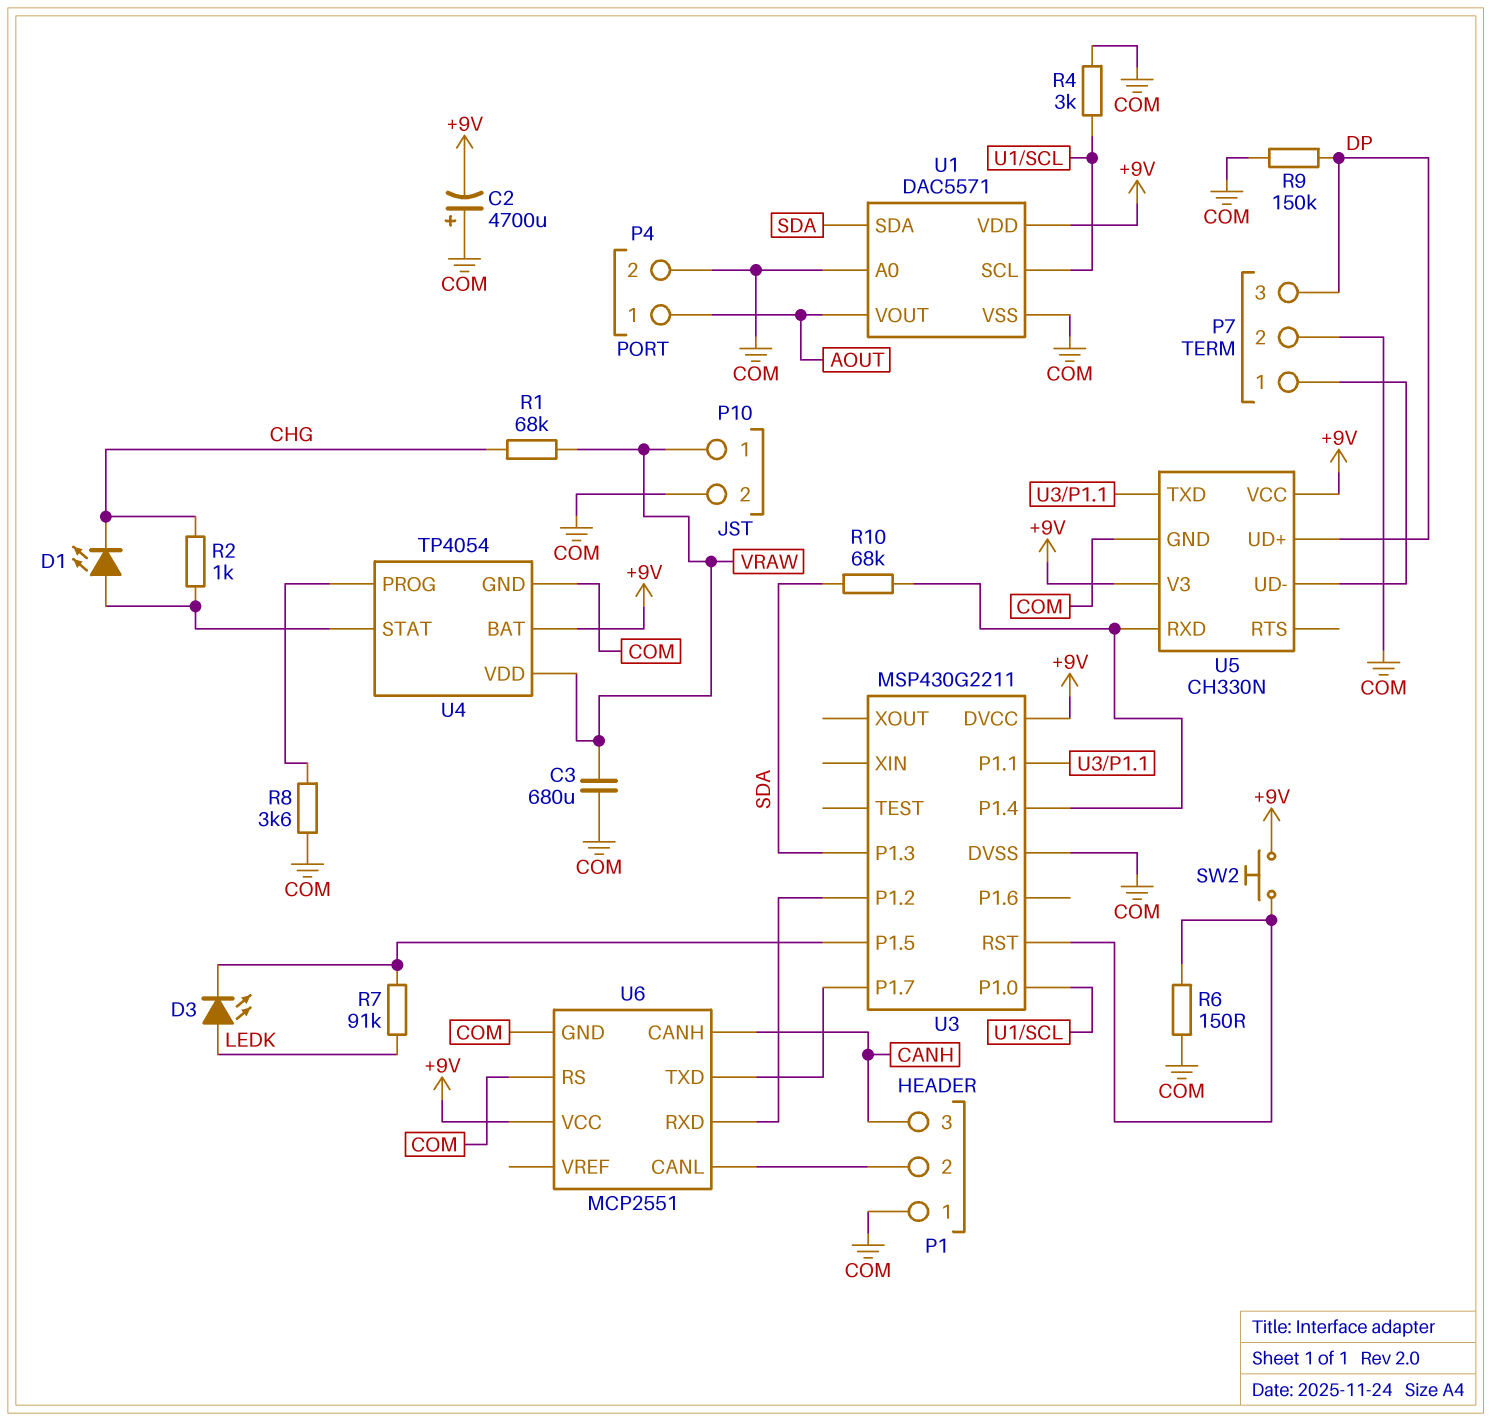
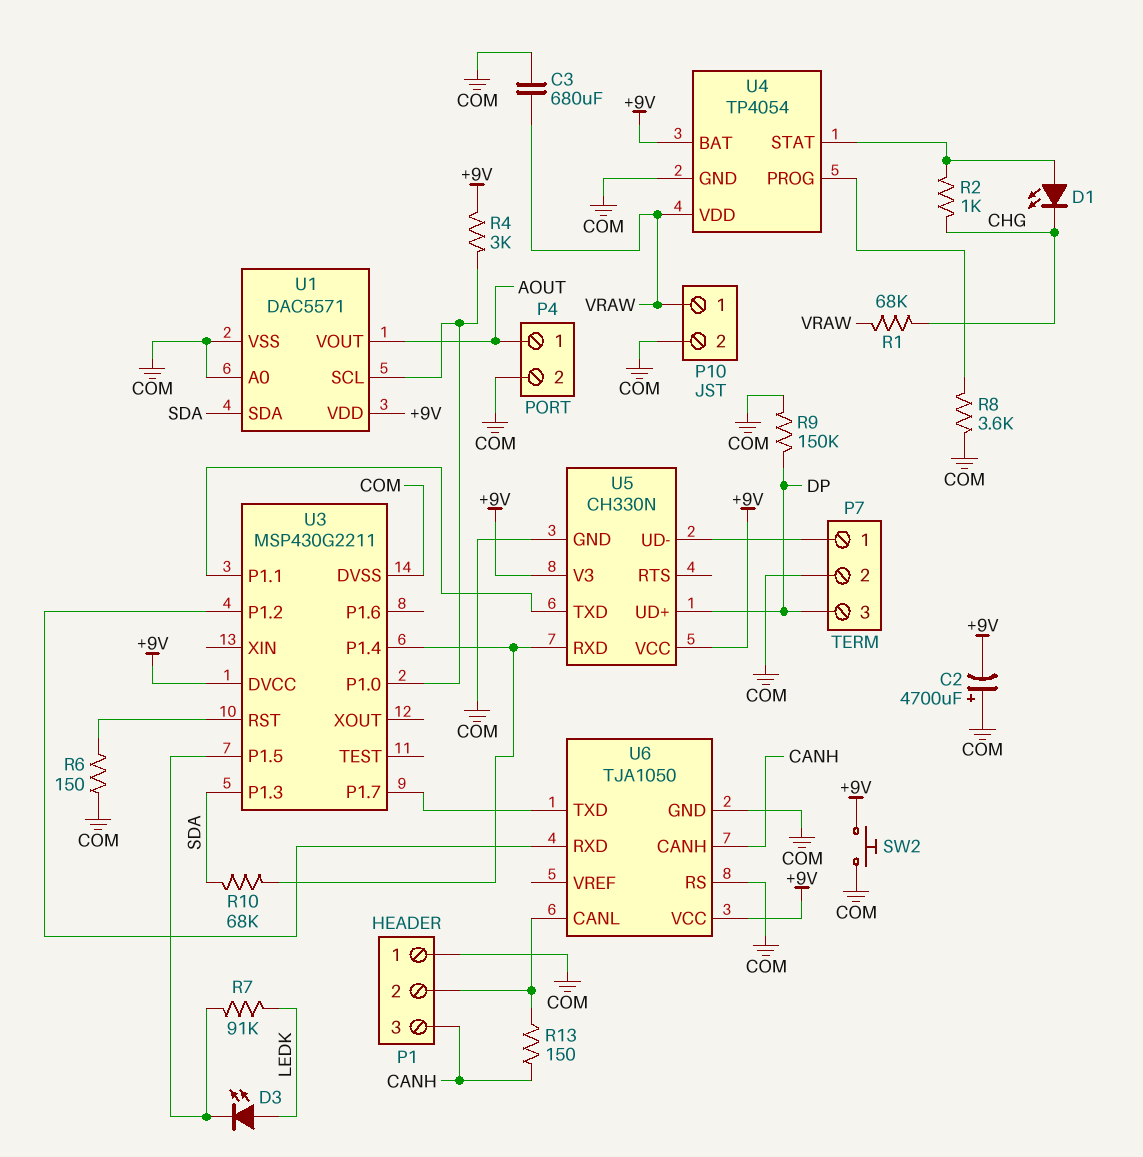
R4: 3k (COM, U1/SCL) -> 3k (+9V, U1/SCL)
R13: none -> 150 (CANH, P1/2)
SW2: button (+9V, U3/RST) -> button (+9V, COM)
U6: MCP2551 -> TJA1050

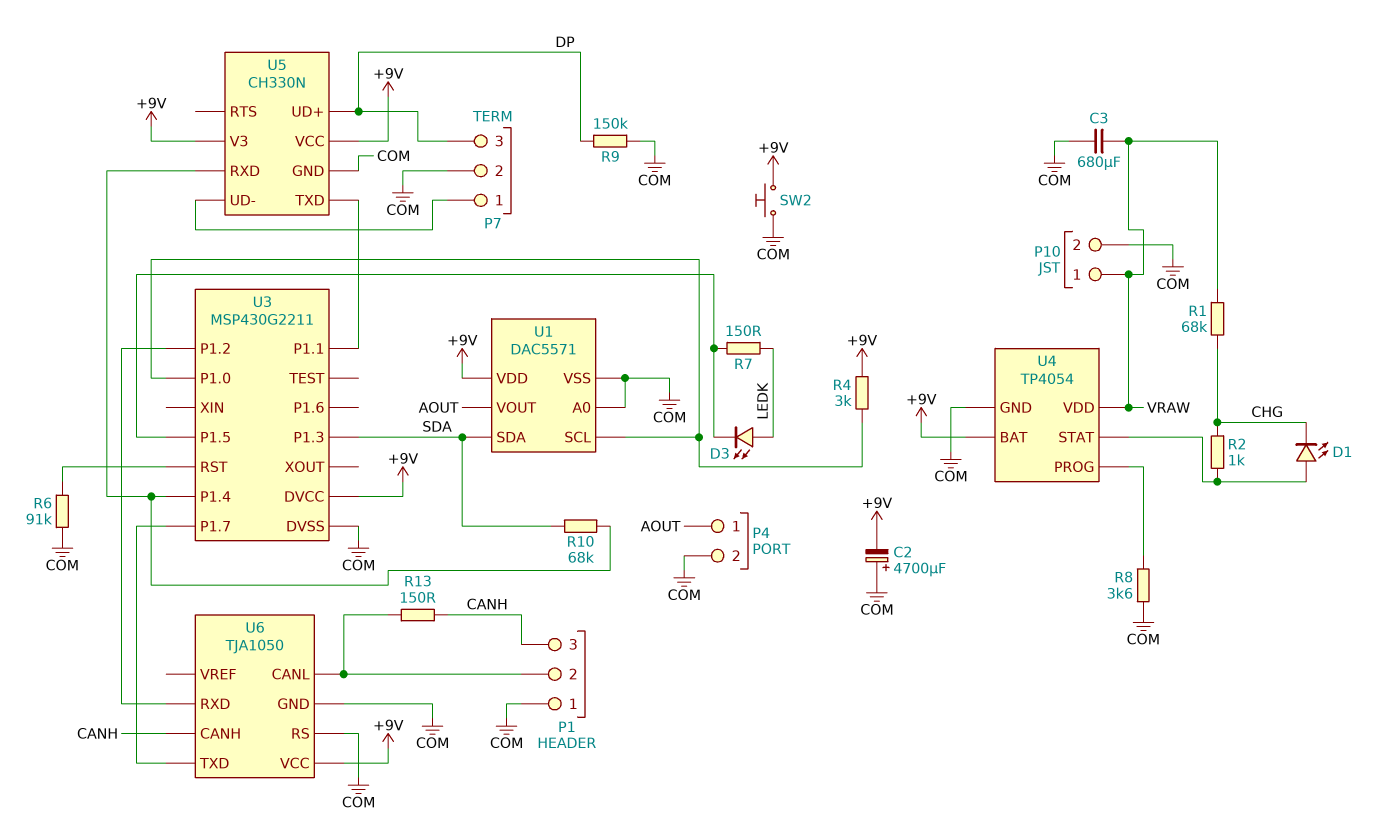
R6: 150 (COM, U3/RST) -> 91k (COM, U3/RST)
R7: 91k (LEDK, U3/P1.5) -> 150 (LEDK, U3/P1.5)

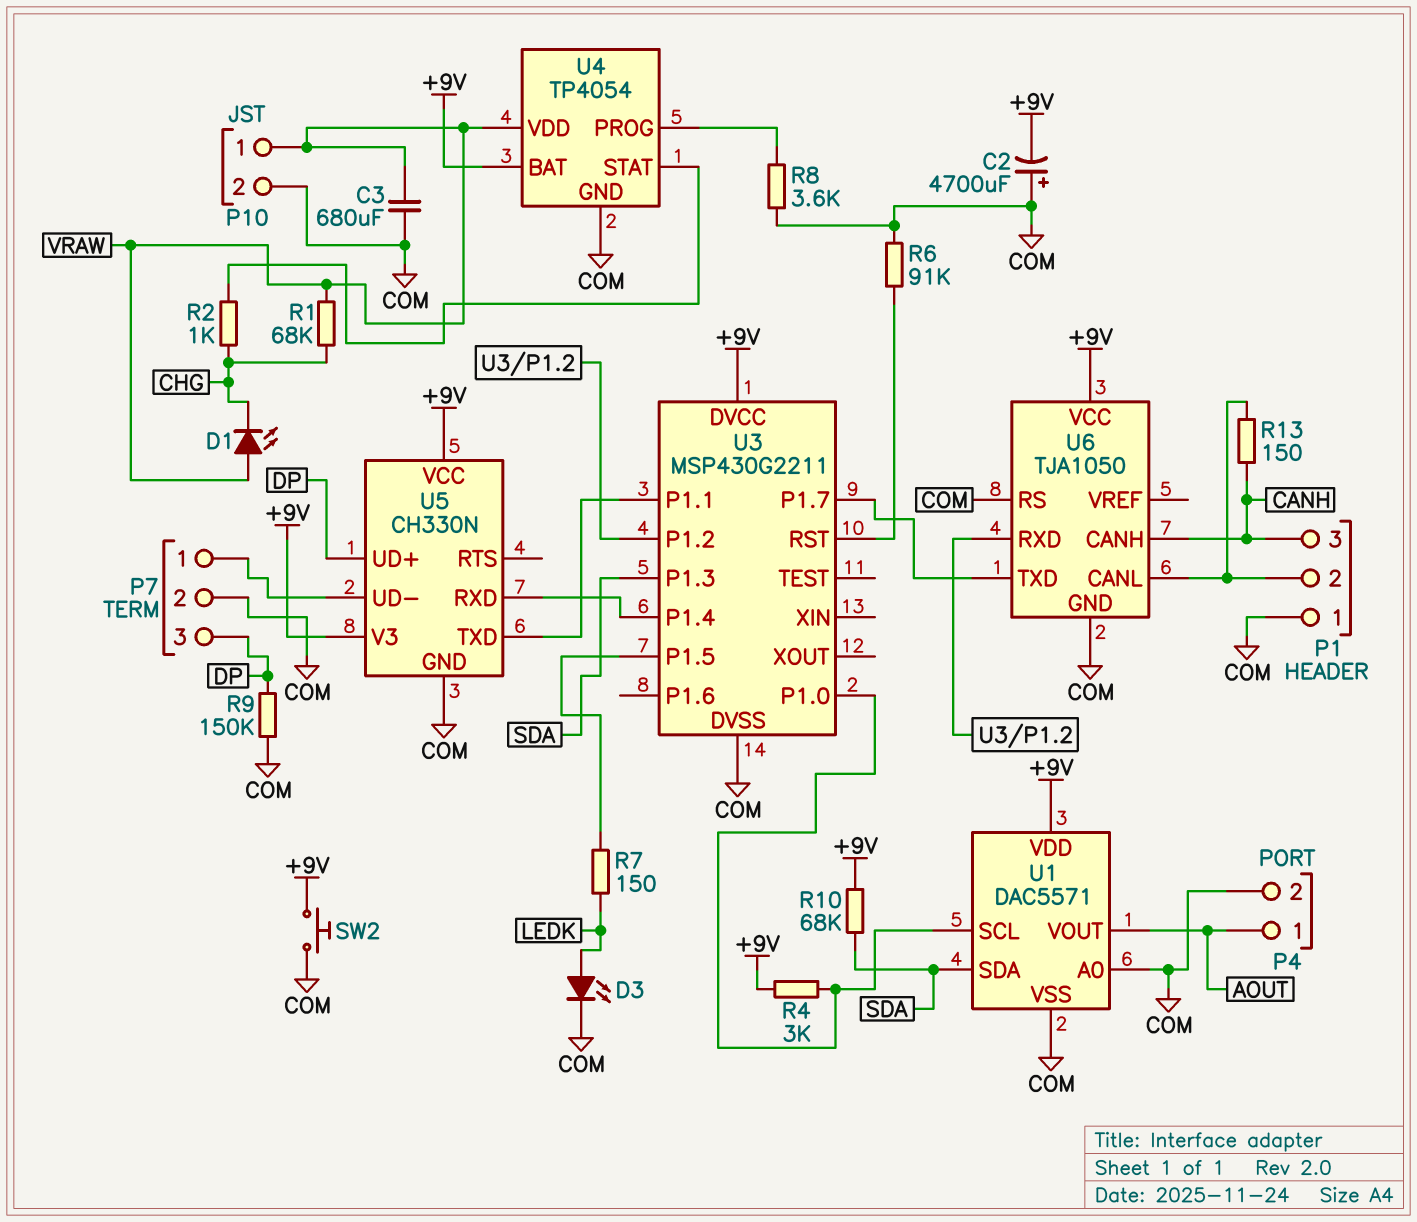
D1: LED (A U4/STAT, K CHG) -> LED (A VRAW, K CHG)
D3: LED (A LEDK, K U3/P1.5) -> LED (A LEDK, K COM)
R10: 68k (SDA, U3/P1.4) -> 68k (+9V, SDA)

